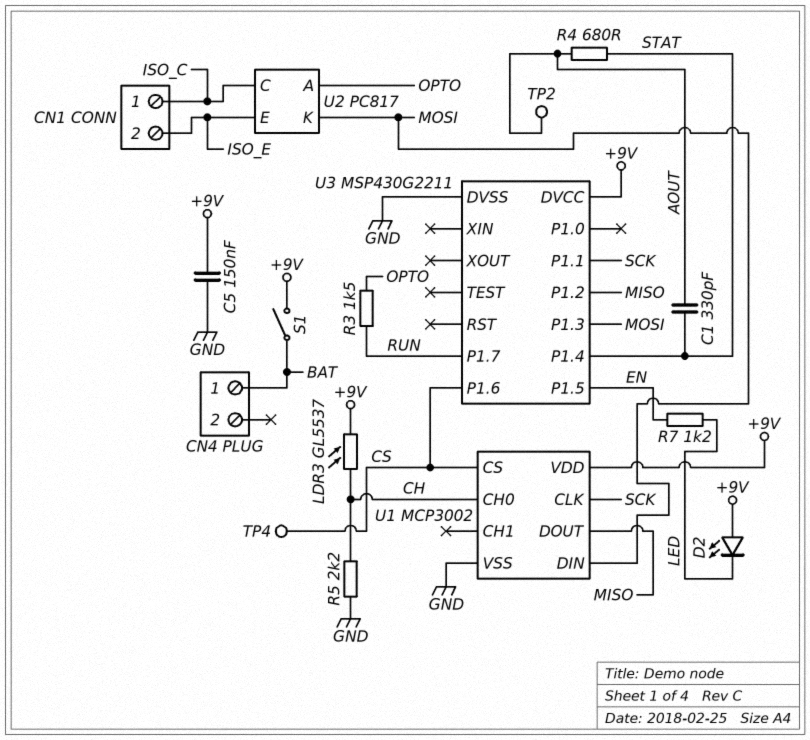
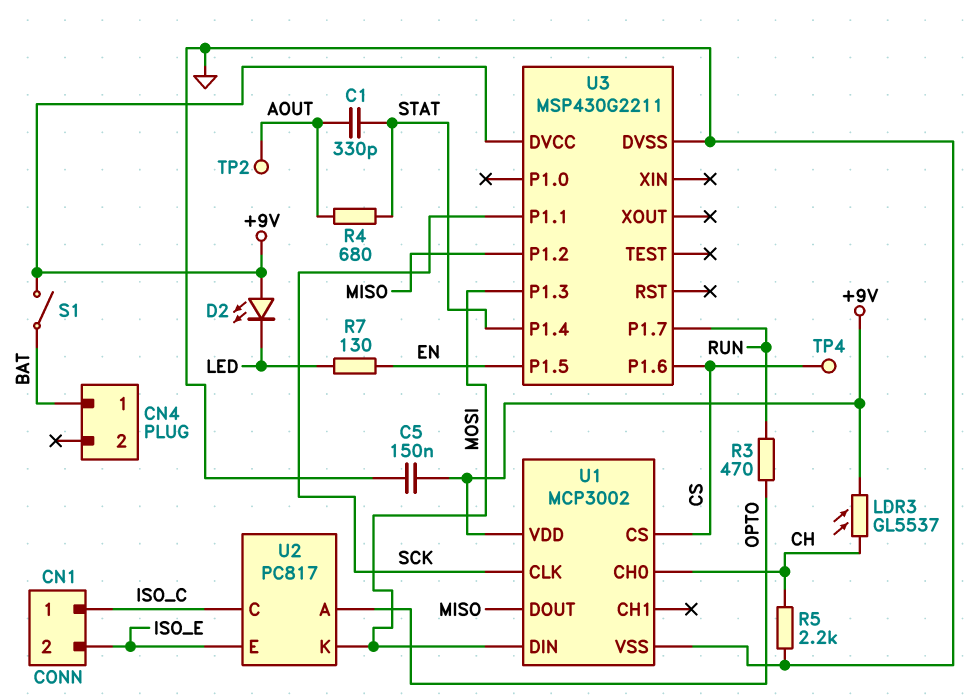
R3: 1.5k (OPTO, RUN) -> 470 (OPTO, RUN)
R7: 1.2k (EN, LED) -> 130 (EN, LED)

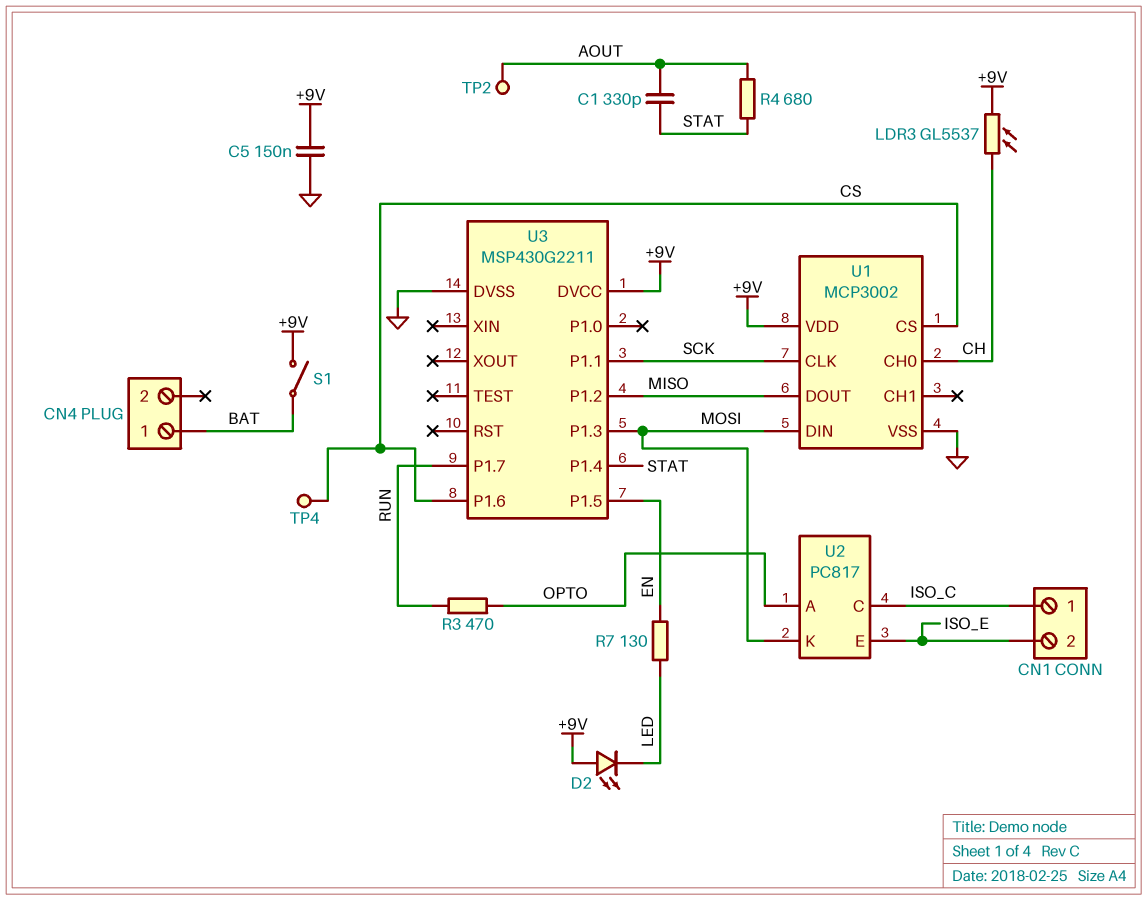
R5: 2.2k (CH, GND) -> none

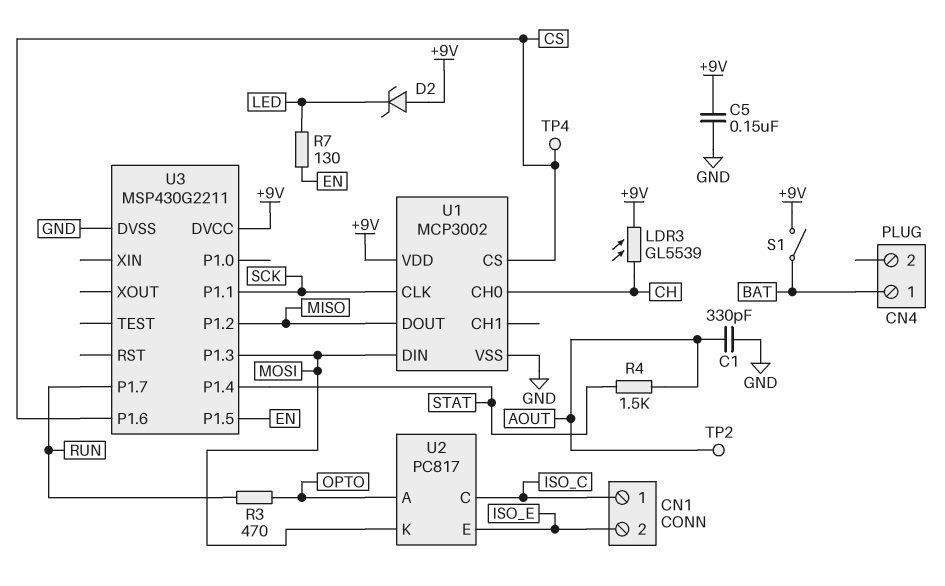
C1: 330pF (AOUT, STAT) -> 330pF (AOUT, GND)
D2: LED (A +9V, K LED) -> zener (A +9V, K LED)
LDR3: GL5537 (+9V, CH) -> GL5539 (+9V, CH)
R4: 680 (AOUT, STAT) -> 1.5k (AOUT, STAT)

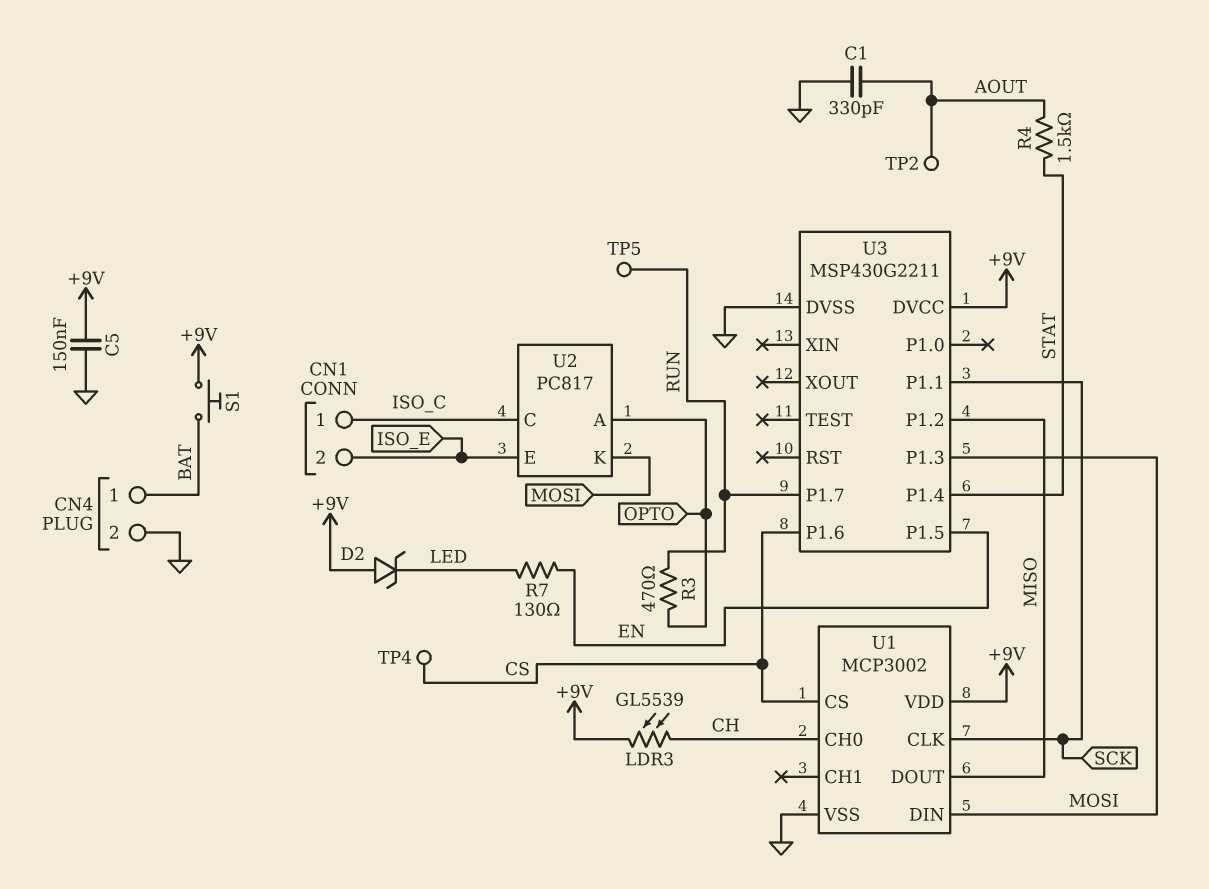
CN4 pin 2: none -> GND
S1: switch (+9V, BAT) -> button (+9V, BAT)
TP5: none -> test point (RUN)

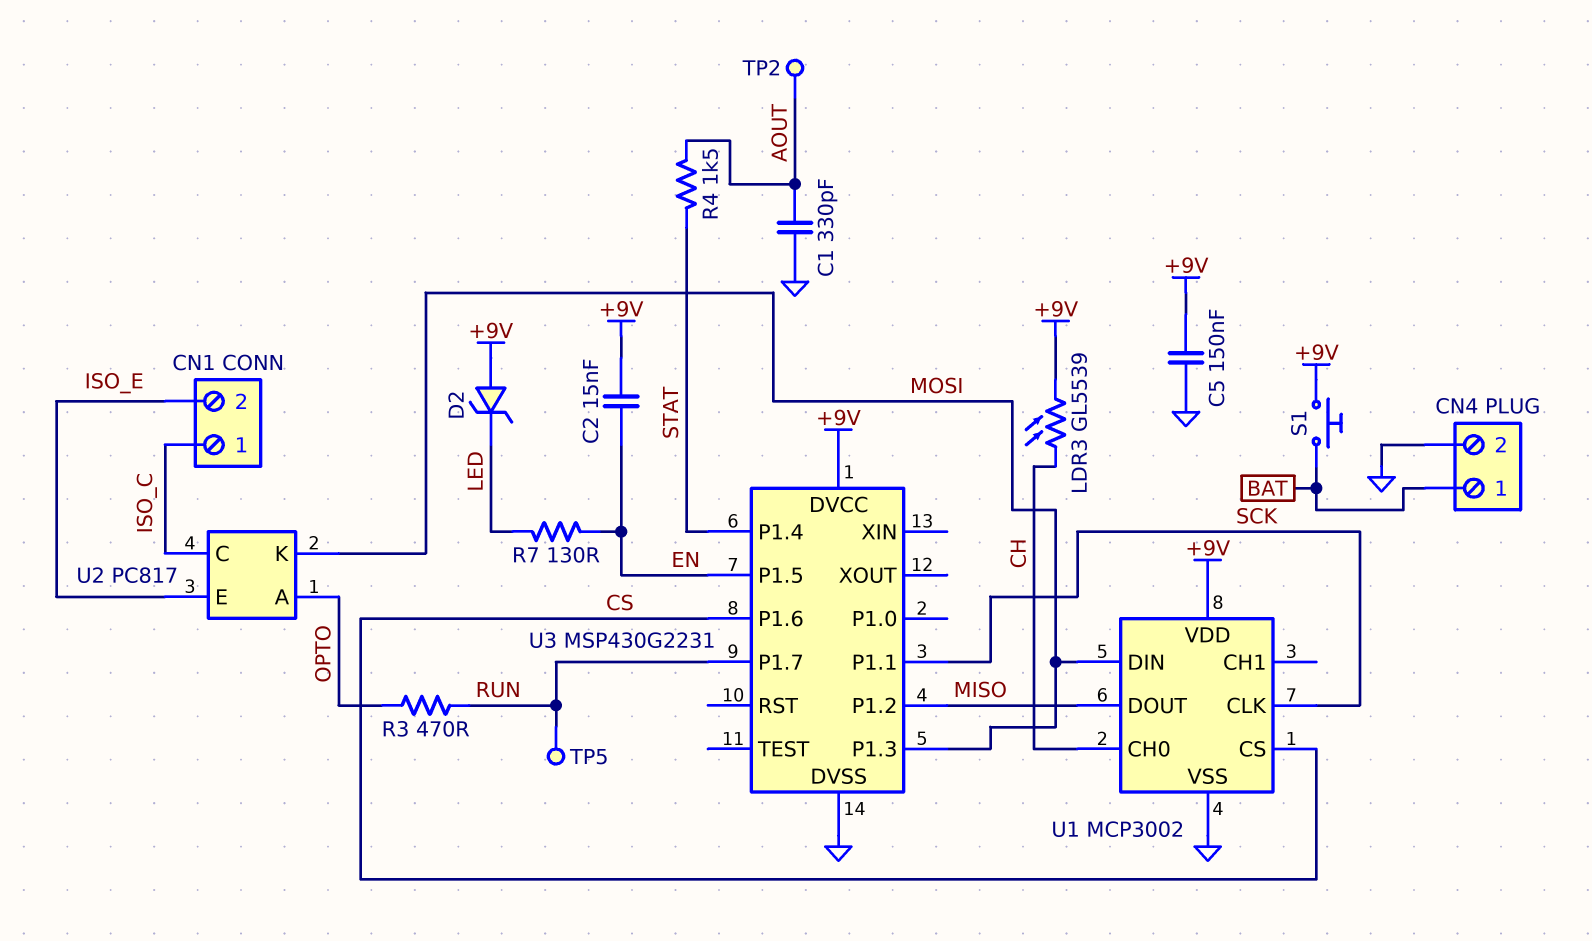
C2: none -> 15nF (+9V, EN)
TP4: test point (CS) -> none
U3: MSP430G2211 -> MSP430G2231

